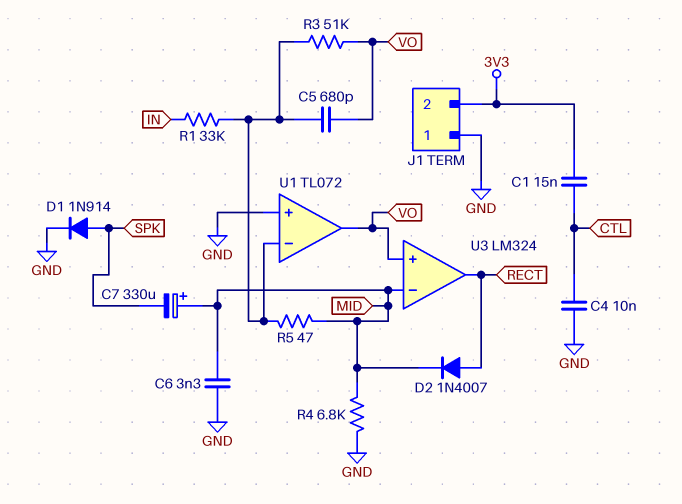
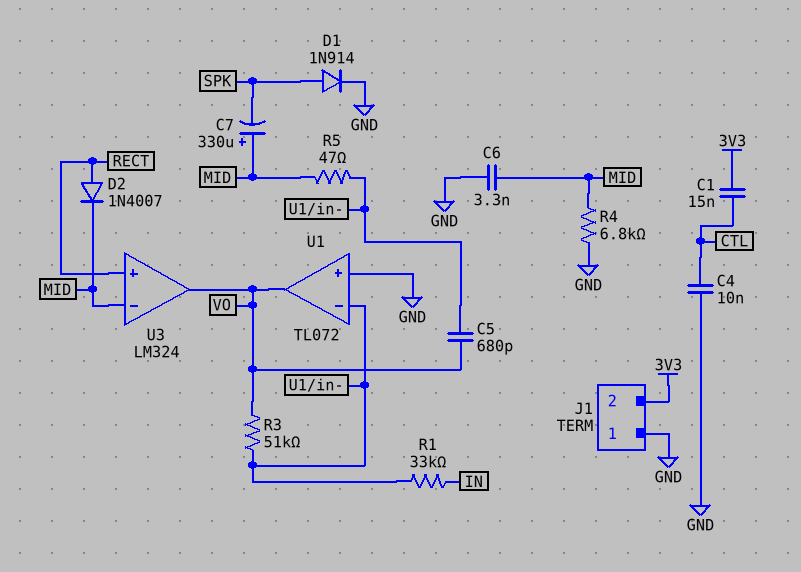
U3 pin in+: VO -> RECT
U3 pin out: RECT -> VO

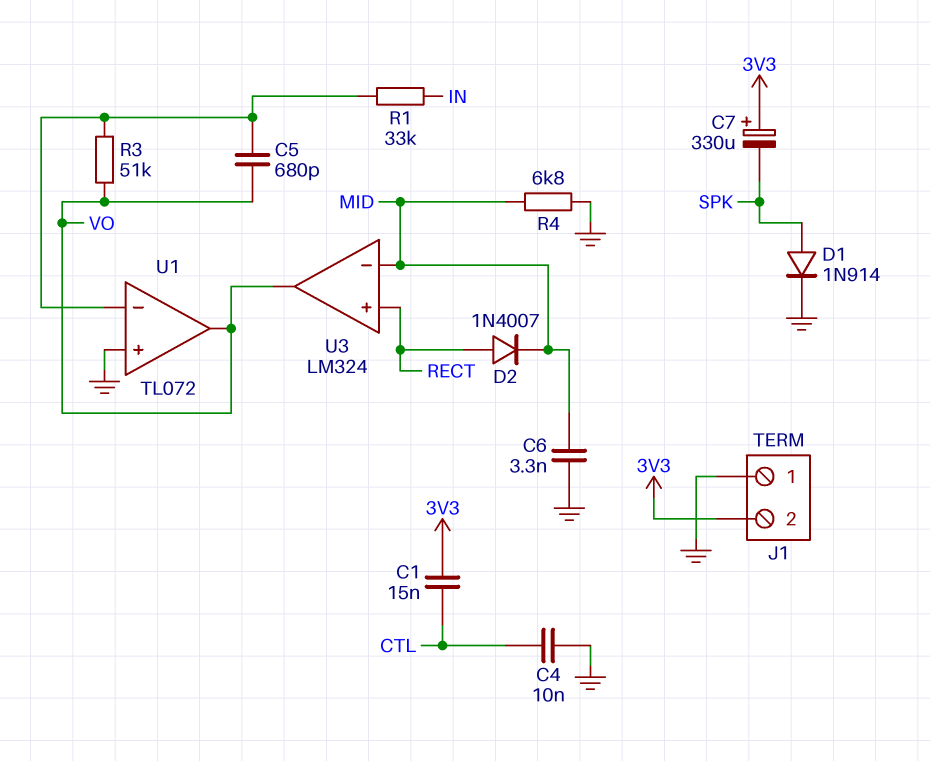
C7: 330uF (plus MID, minus SPK) -> 330uF (plus 3V3, minus SPK)
R5: 47 (MID, U1/in-) -> none

